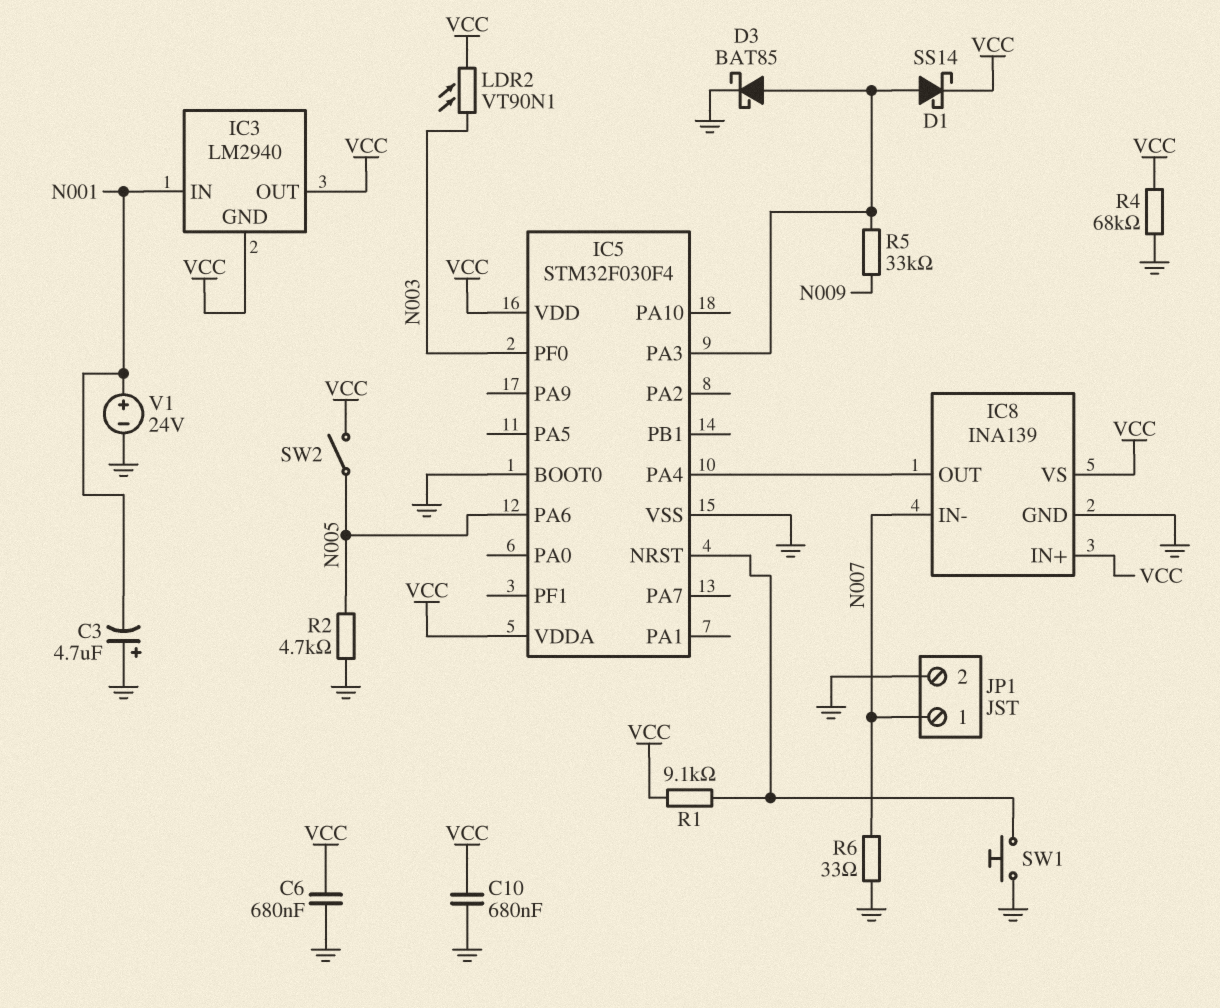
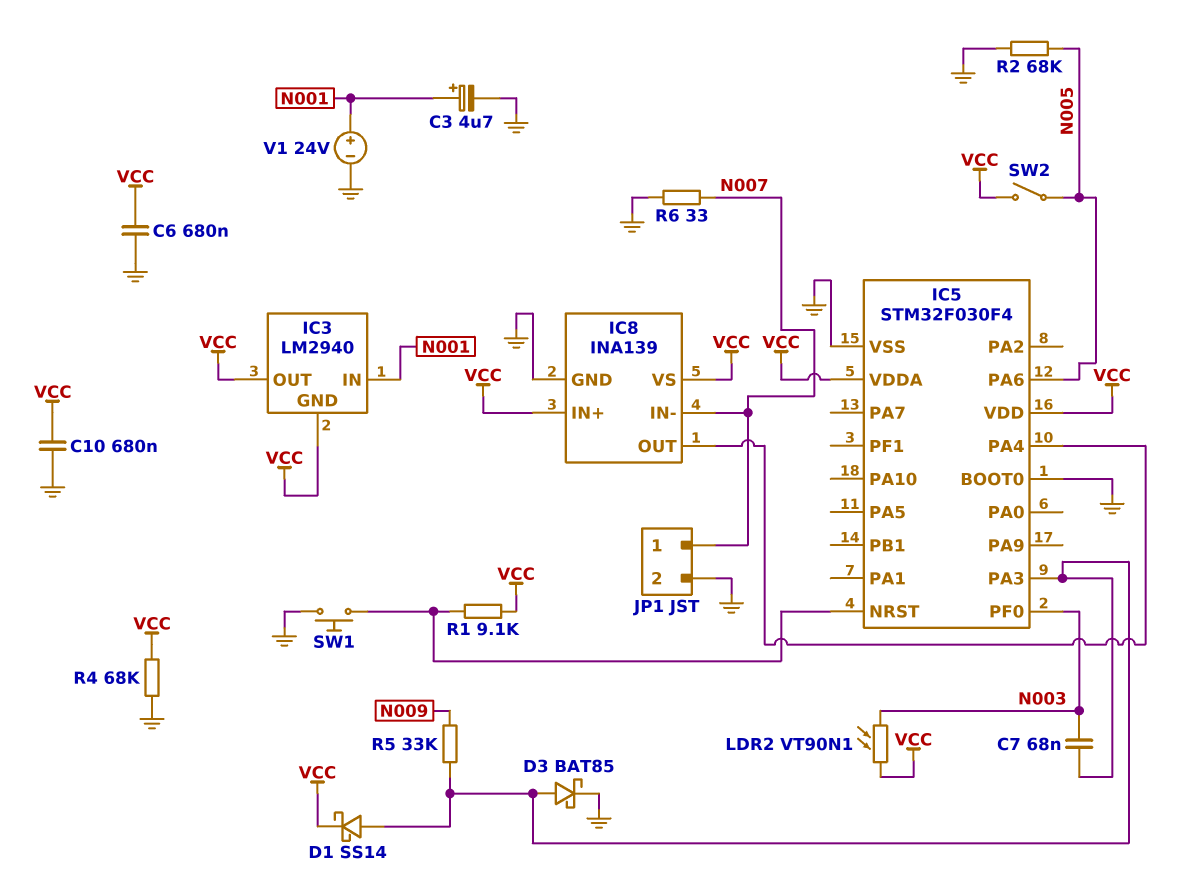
C3: 4.7uF (plus GND, minus N001) -> 4.7uF (plus N001, minus GND)
C7: none -> 68nF (IC5/PA3, N003)
R2: 4.7k (GND, N005) -> 68k (GND, N005)

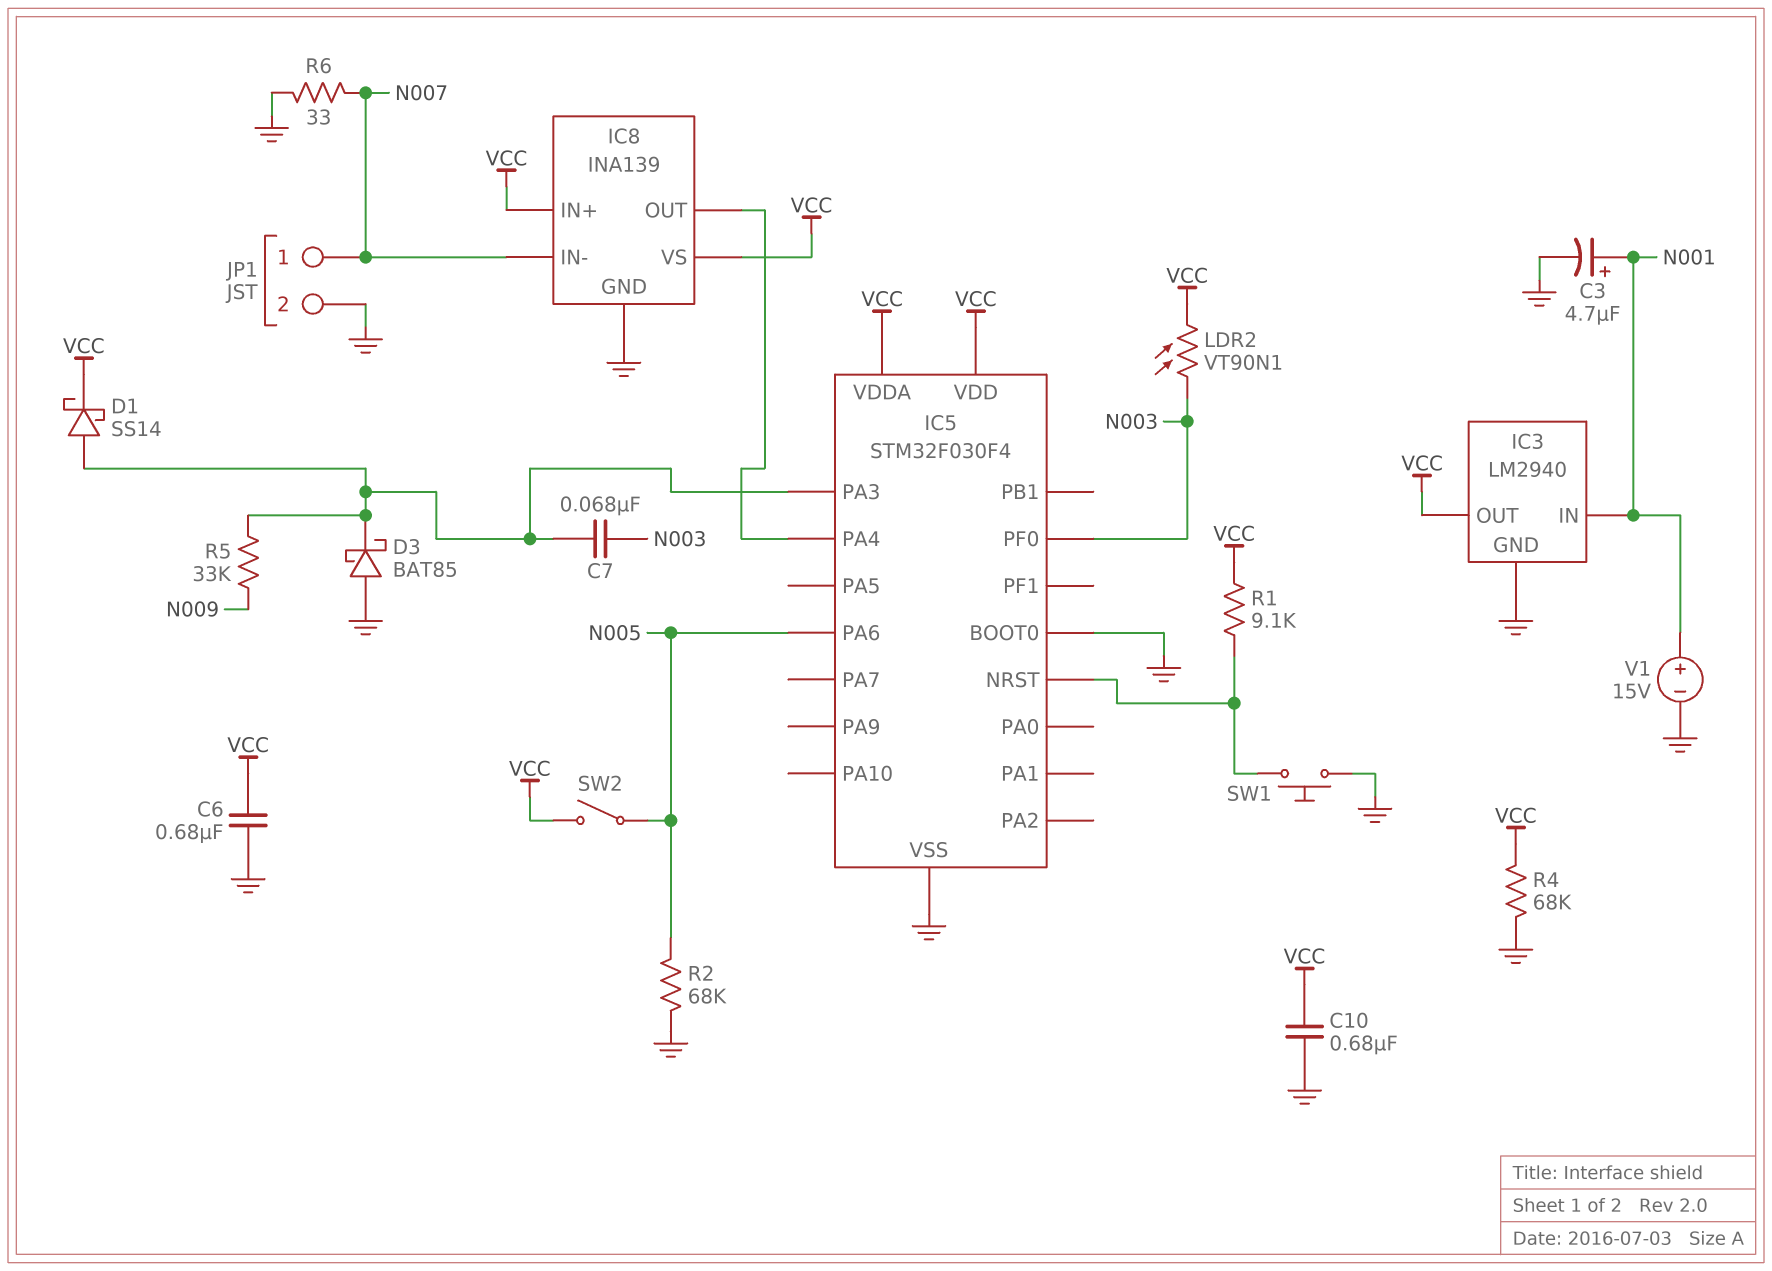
D3: schottky BAT85 (A IC5/PA3, K GND) -> schottky BAT85 (A GND, K IC5/PA3)
IC3 pin GND: VCC -> GND
V1: 24V (plus N001, minus GND) -> 15V (plus N001, minus GND)

